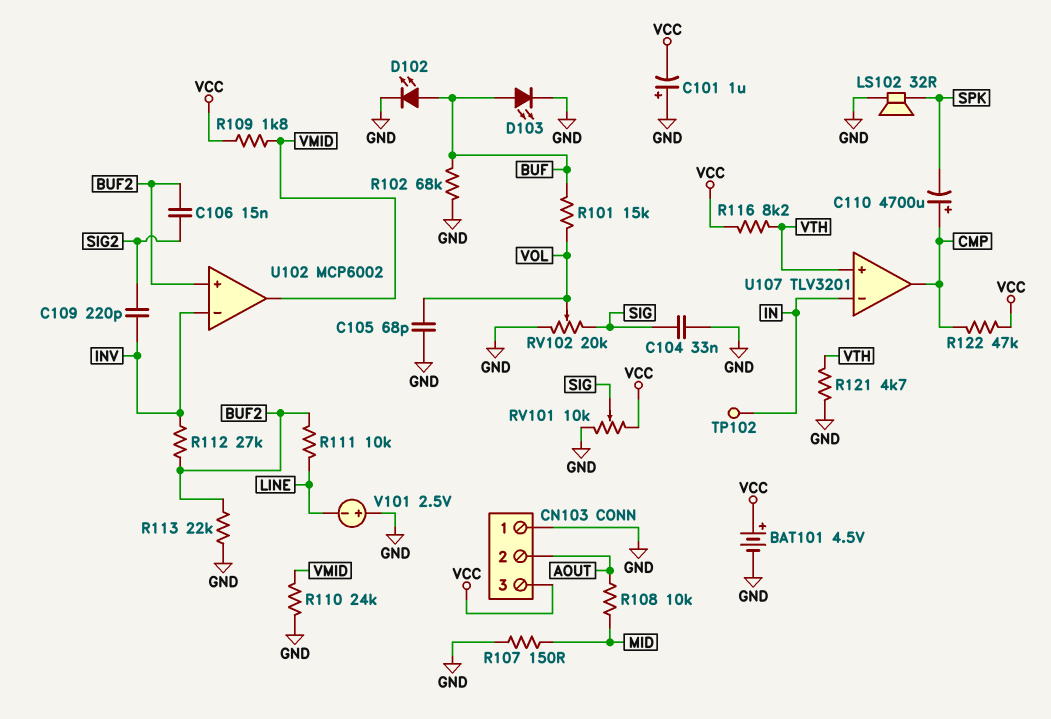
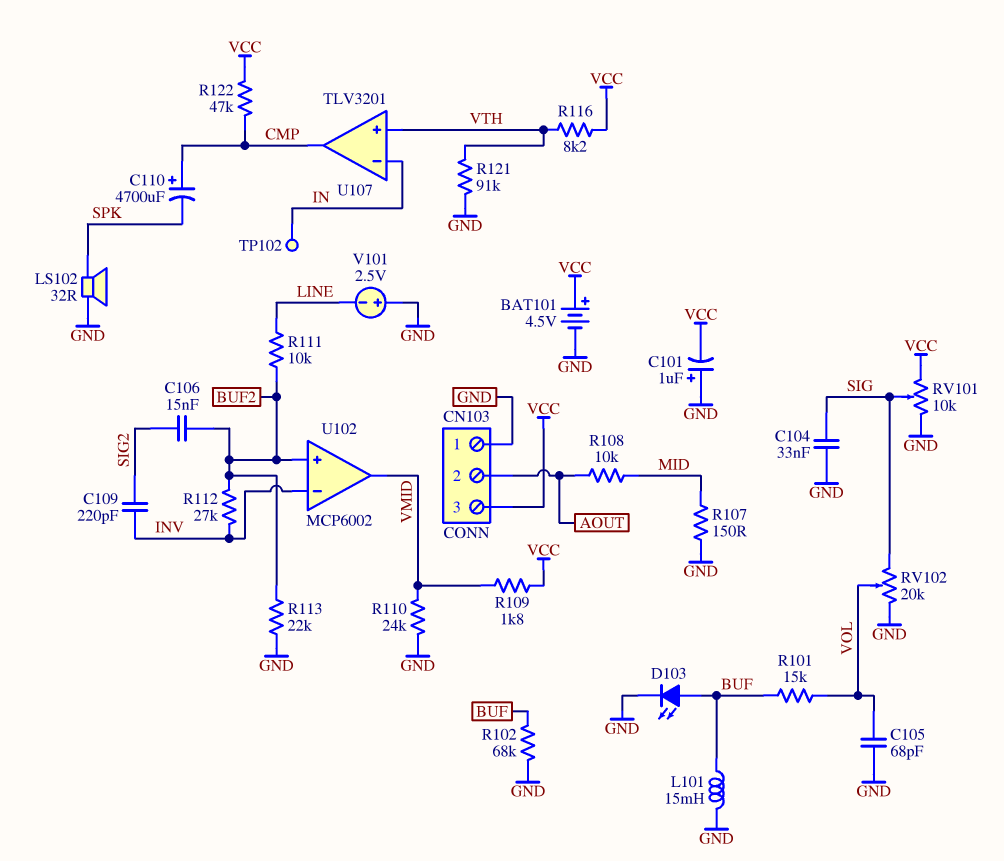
D102: LED (A BUF, K GND) -> none
L101: none -> 15mH (BUF, GND)
R121: 4.7k (GND, VTH) -> 91k (GND, VTH)

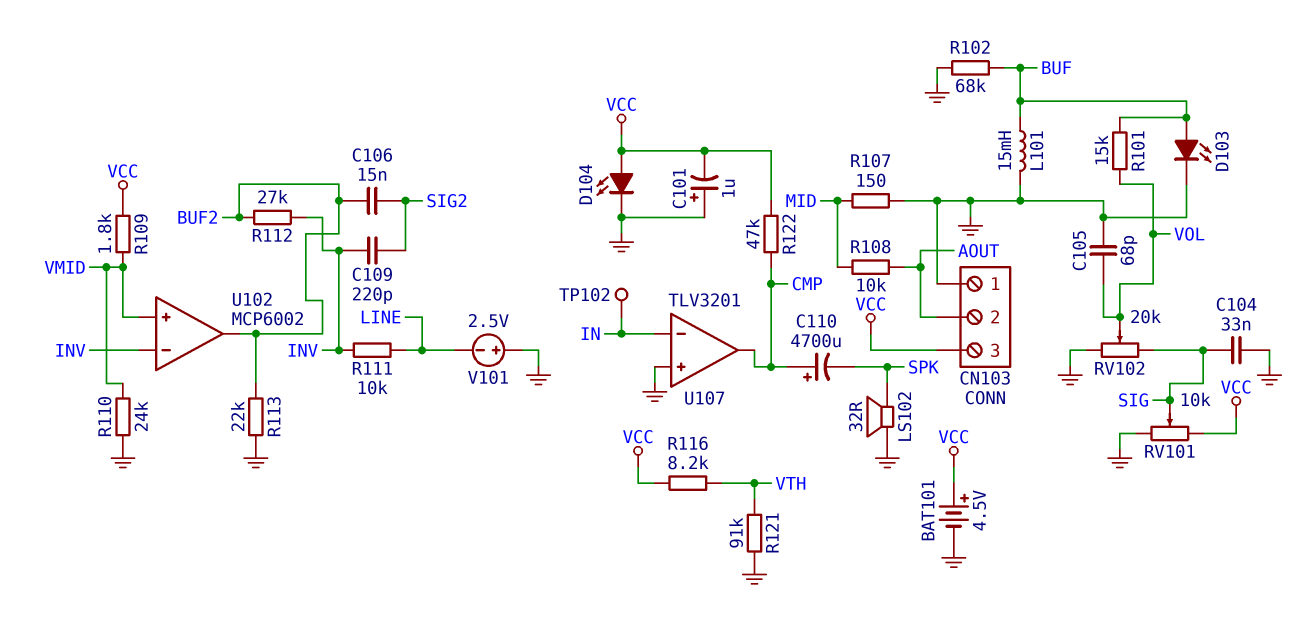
D104: none -> LED (A VCC, K GND)
R111: 10k (BUF2, LINE) -> 10k (INV, LINE)
U102 pin in+: BUF2 -> VMID
U102 pin out: VMID -> BUF2
U107 pin in+: VTH -> GND

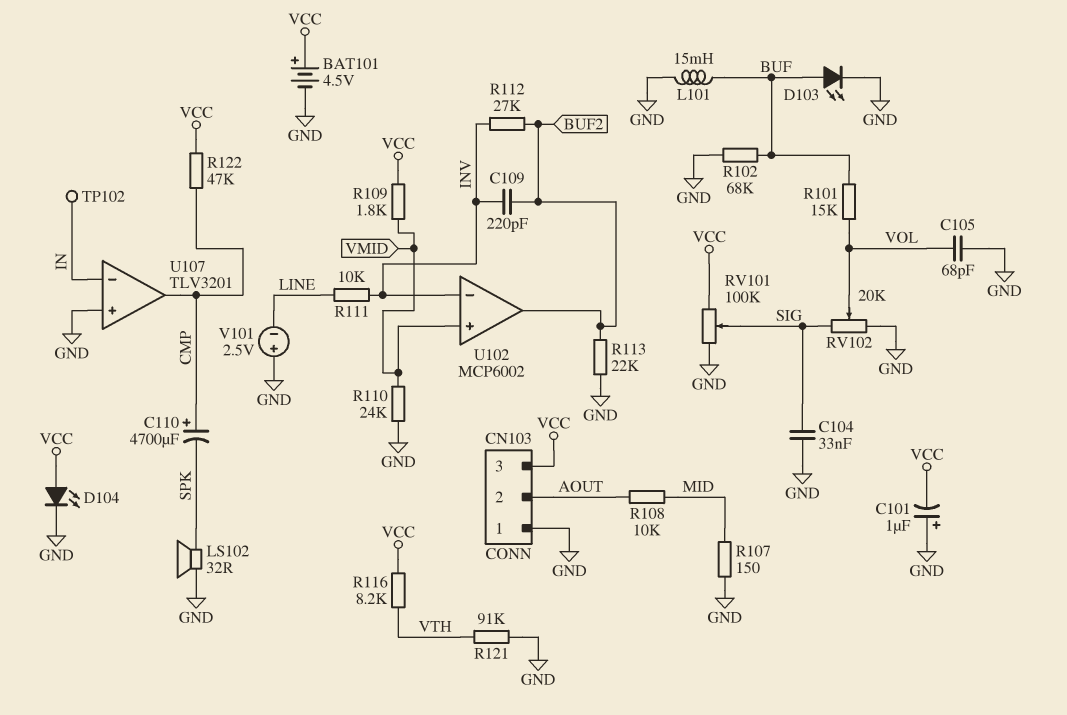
C106: 15nF (BUF2, SIG2) -> none
C109: 220pF (INV, SIG2) -> 220pF (BUF2, INV)
RV101: 10k (GND, VCC, wiper SIG) -> 100k (GND, VCC, wiper SIG)

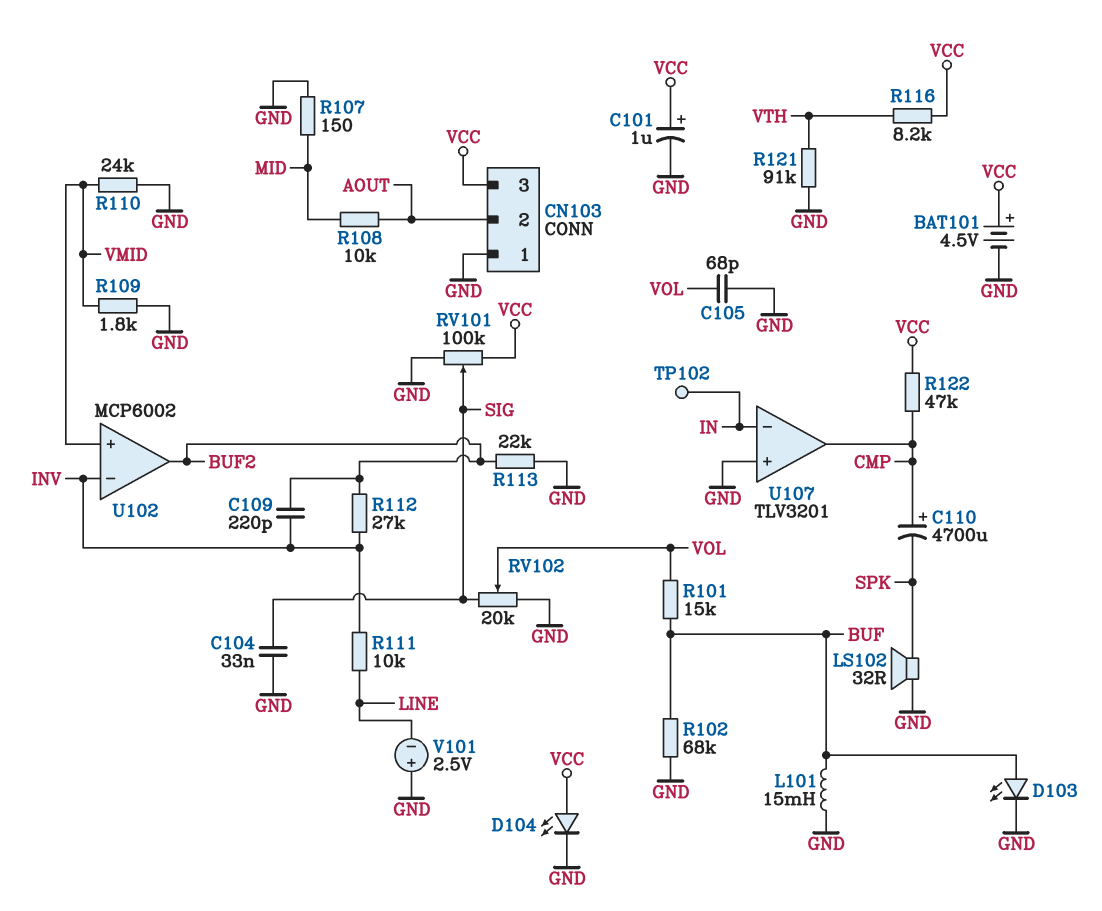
C101: 1uF (plus GND, minus VCC) -> 1uF (plus VCC, minus GND)
R109: 1.8k (VCC, VMID) -> 1.8k (GND, VMID)

